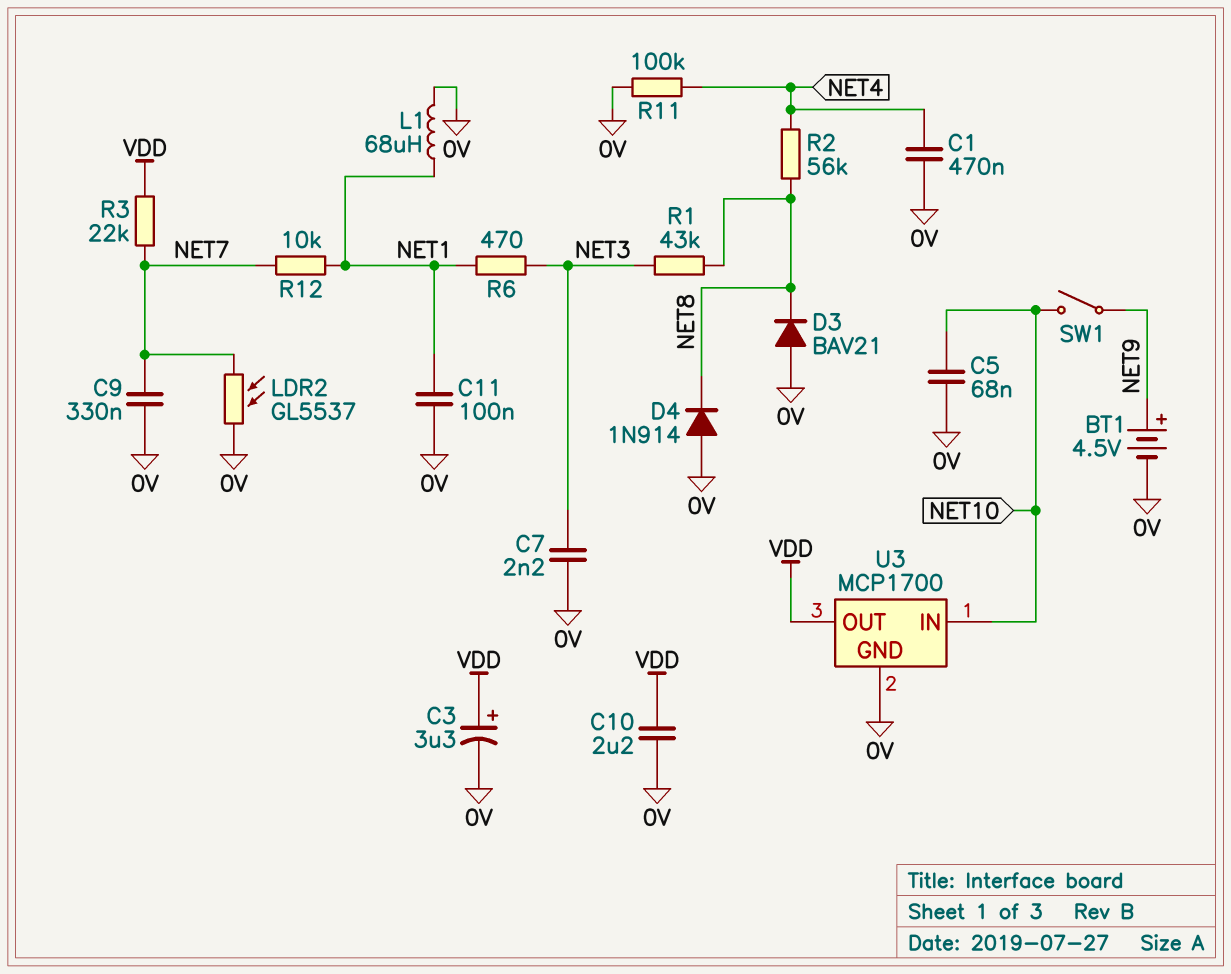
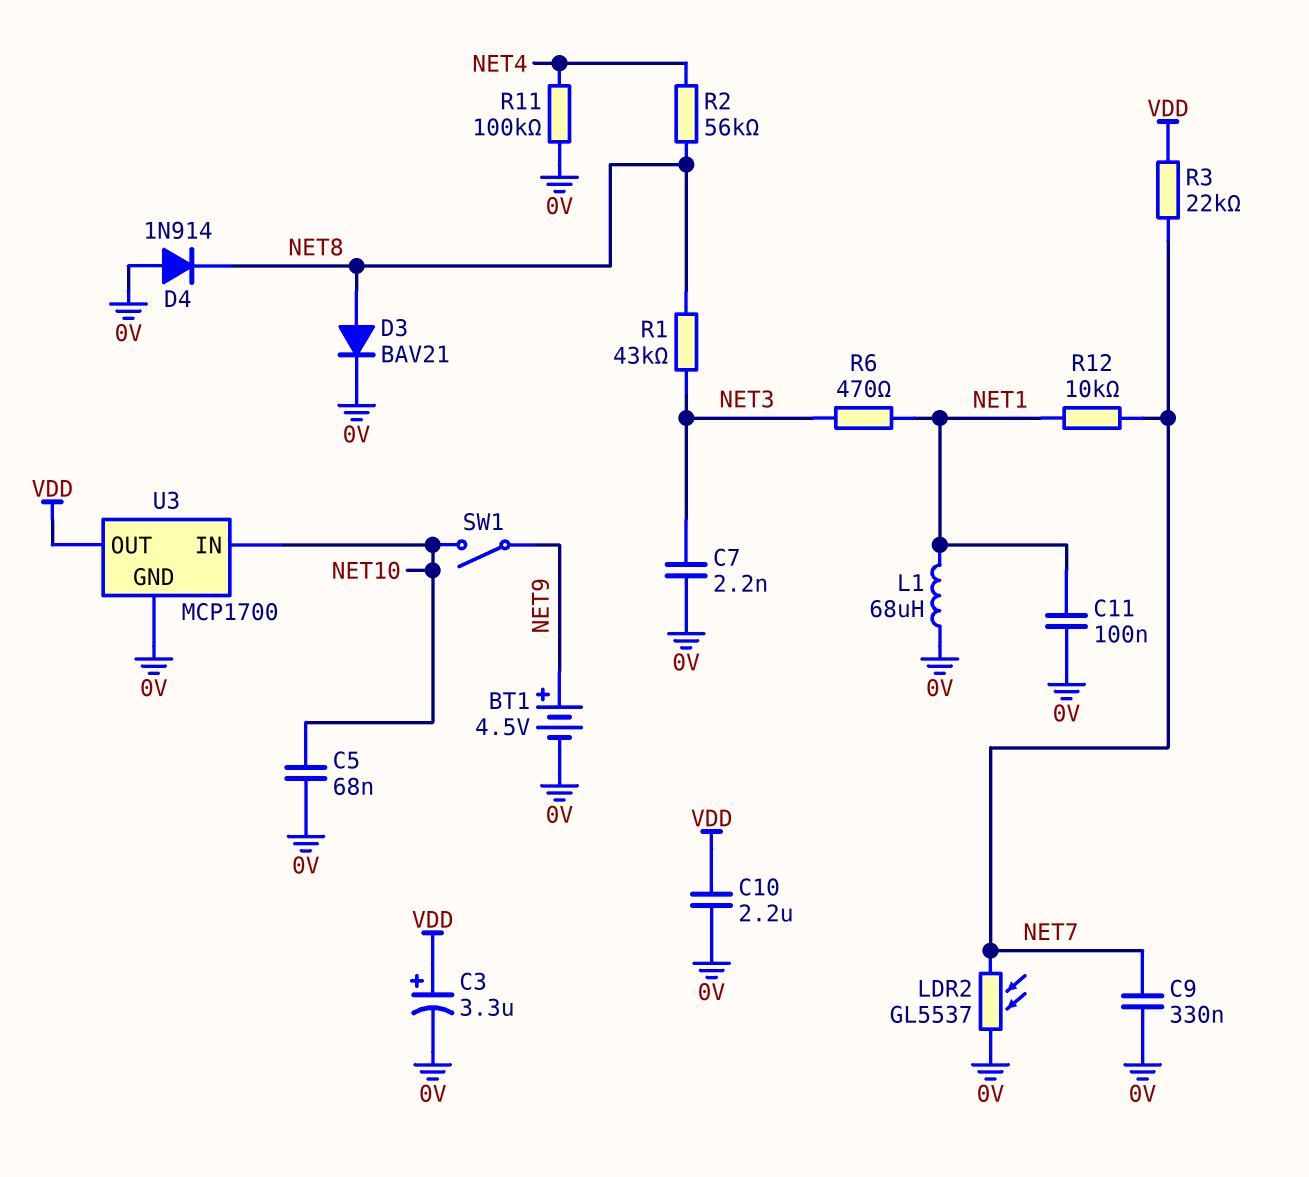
C1: 470nF (0V, NET4) -> none
D3: diode BAV21 (A 0V, K NET8) -> diode BAV21 (A NET8, K 0V)

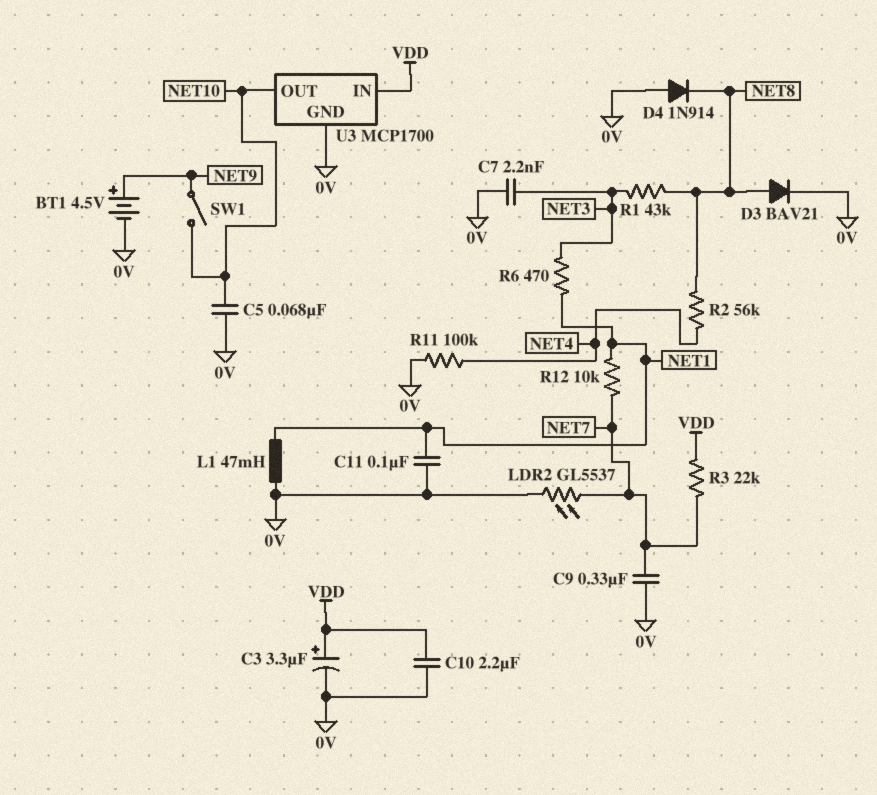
L1: 68uH (0V, NET1) -> 47mH (0V, NET1)
U3 pin IN: NET10 -> VDD
U3 pin OUT: VDD -> NET10

